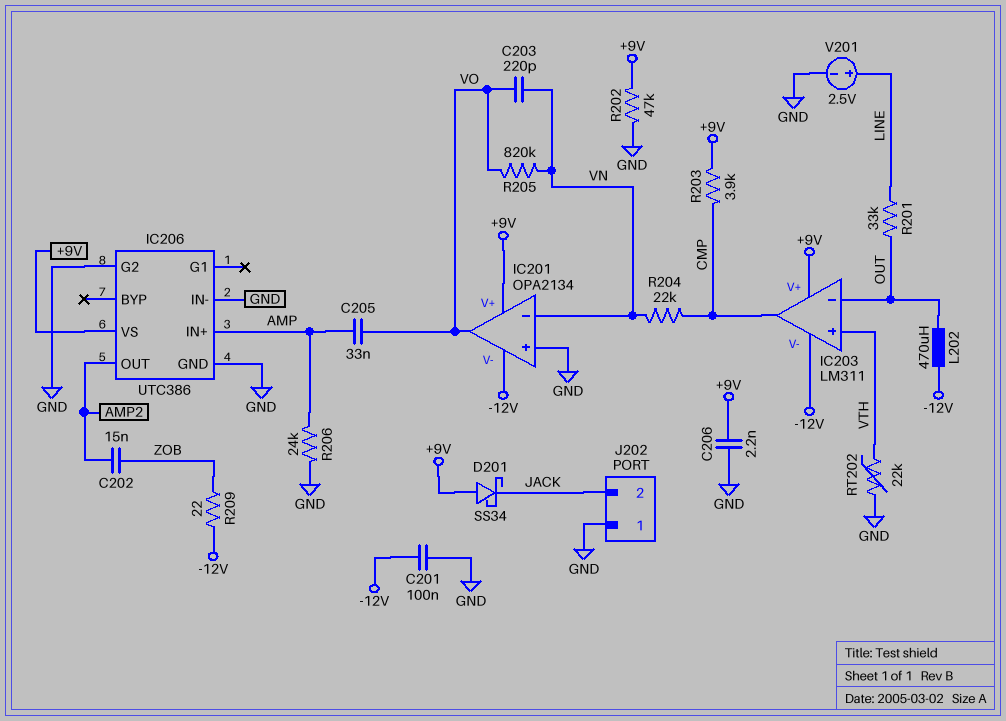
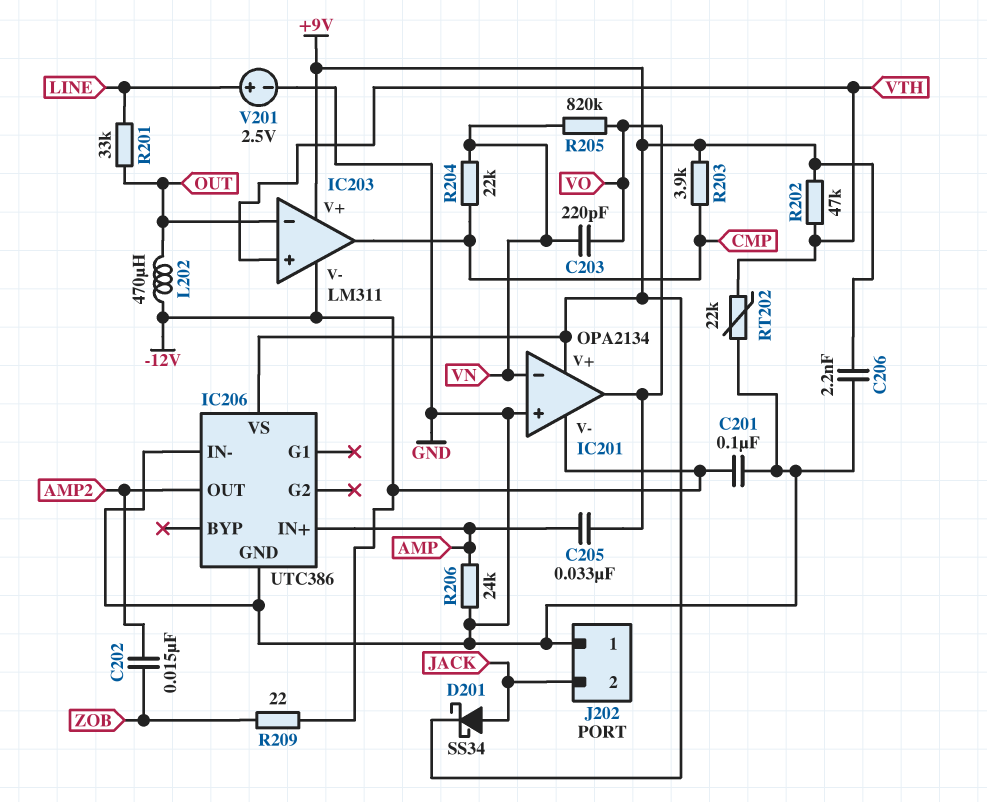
D201: schottky SS34 (A +9V, K JACK) -> schottky SS34 (A JACK, K +9V)
IC206 pin G2: GND -> none
R202: 47k (+9V, GND) -> 47k (+9V, VTH)

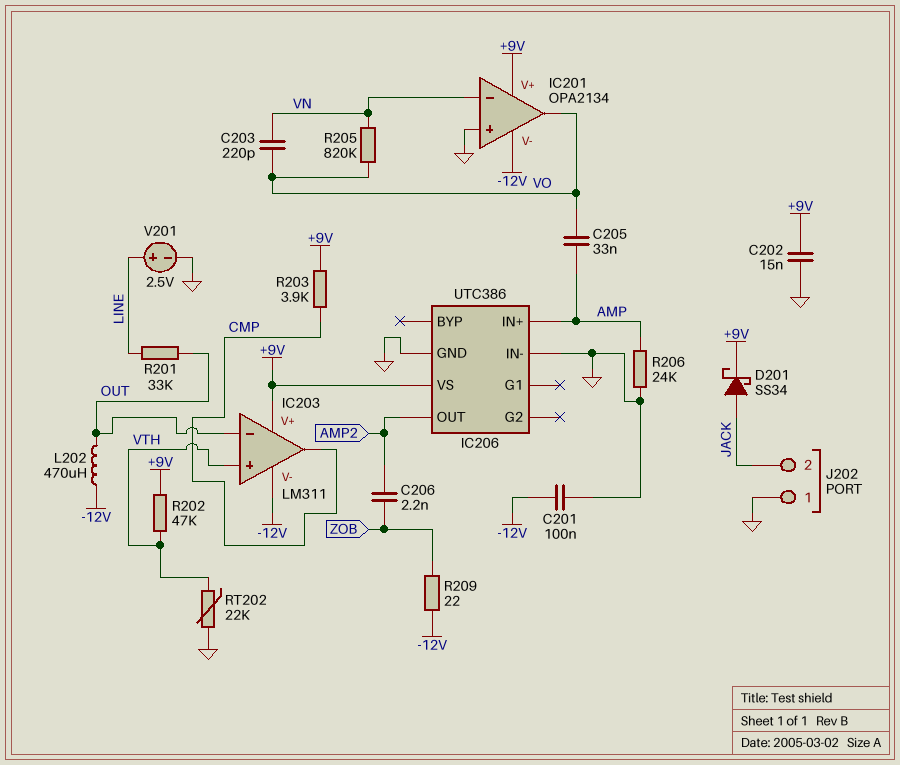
C202: 15nF (AMP2, ZOB) -> 15nF (+9V, GND)
C206: 2.2nF (+9V, GND) -> 2.2nF (AMP2, ZOB)
R204: 22k (CMP, VN) -> none

